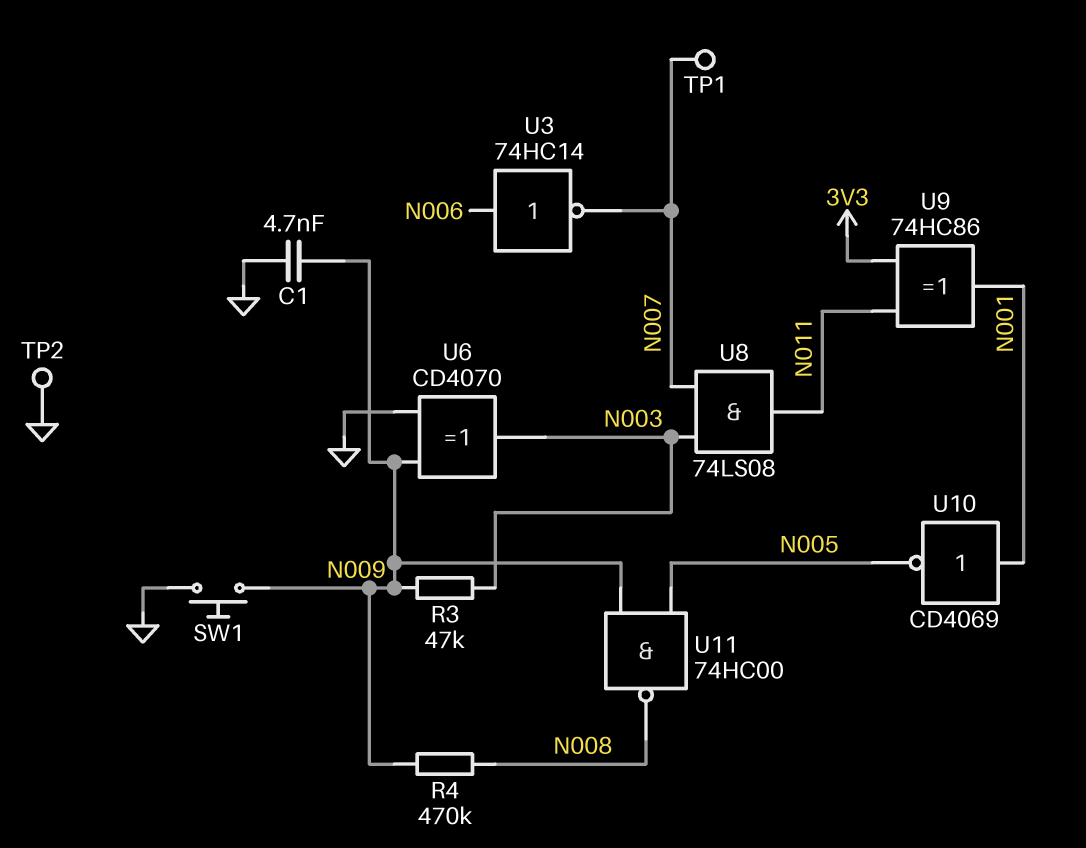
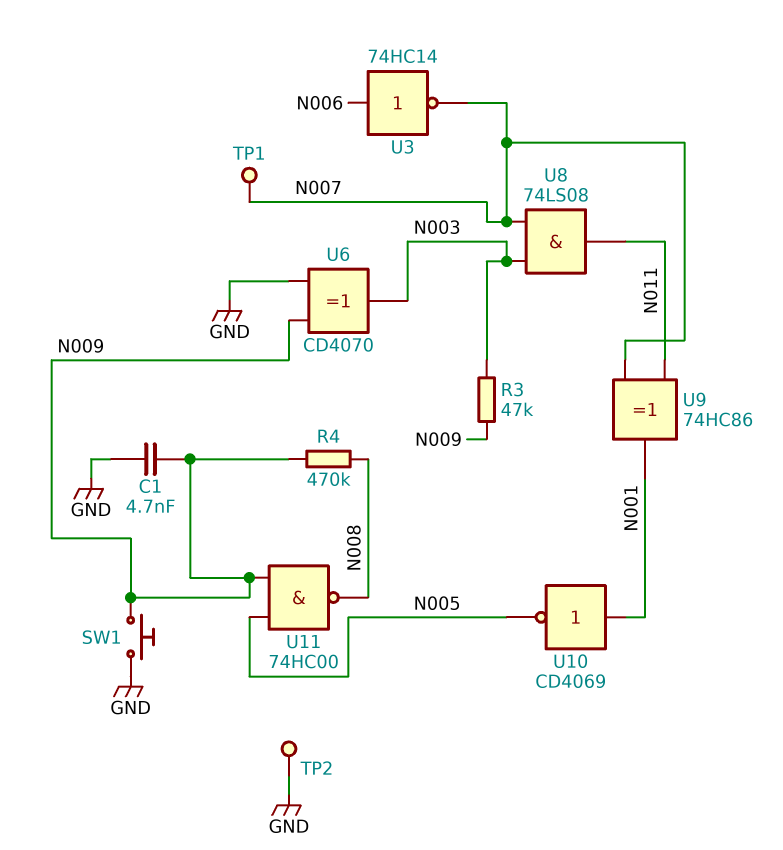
U9: XOR 74HC86 (in 3V3, in N011, out N001) -> XOR 74HC86 (in N007, in N011, out N001)

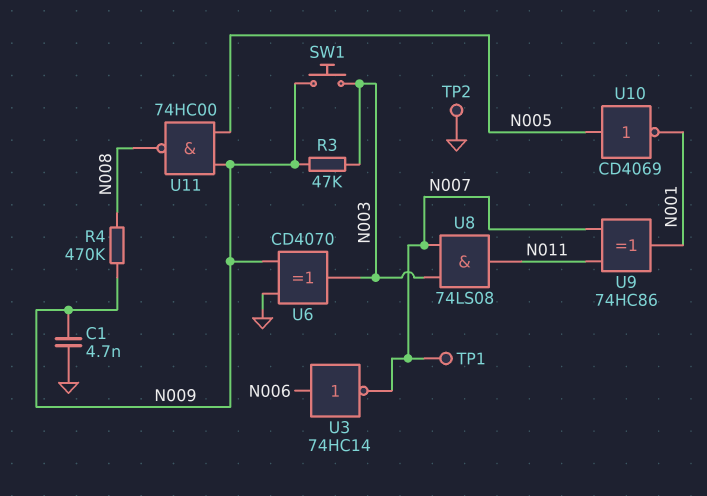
SW1: button (GND, N009) -> button (N003, N009)
U10: NOT CD4069 (in N001, out N005) -> NOT CD4069 (in N005, out N001)

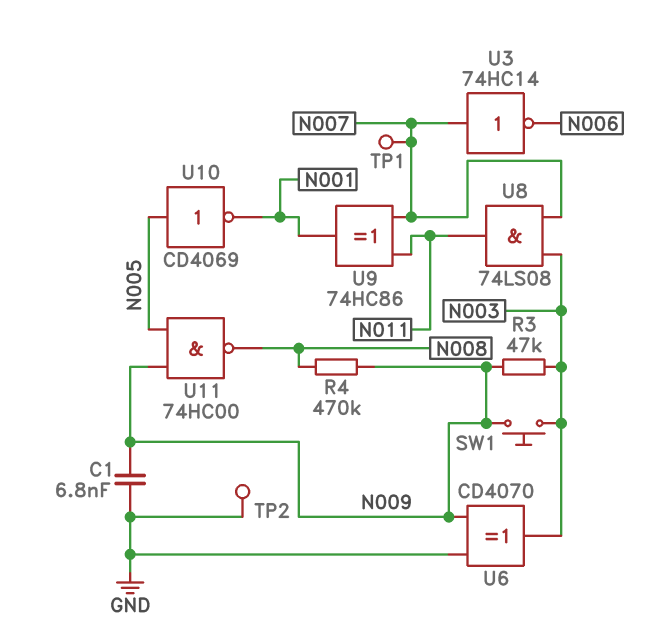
C1: 4.7nF (GND, N009) -> 6.8nF (GND, N009)
U3: NOT 74HC14 (in N006, out N007) -> NOT 74HC14 (in N007, out N006)

